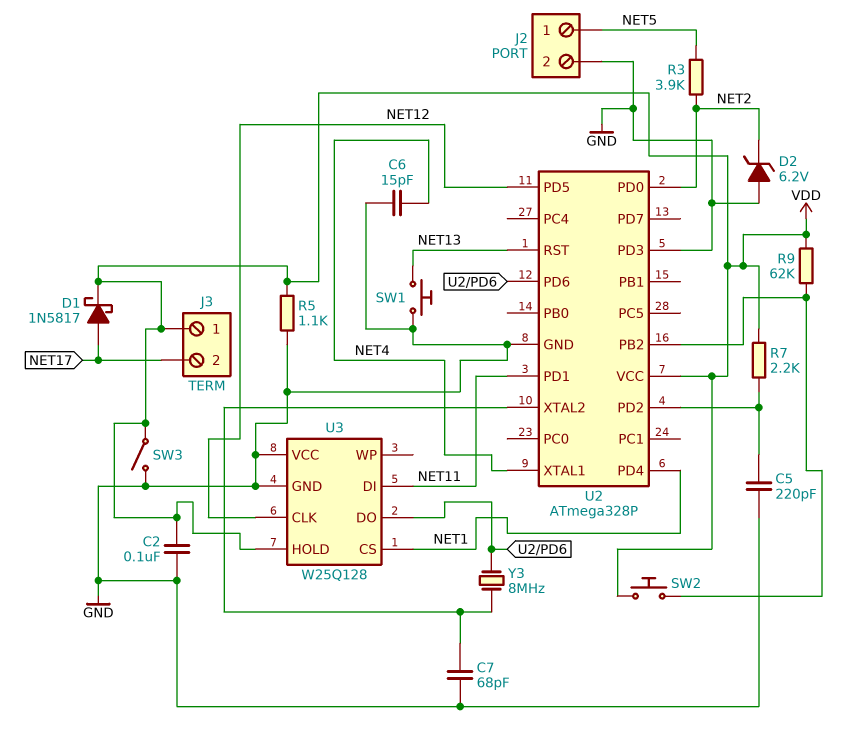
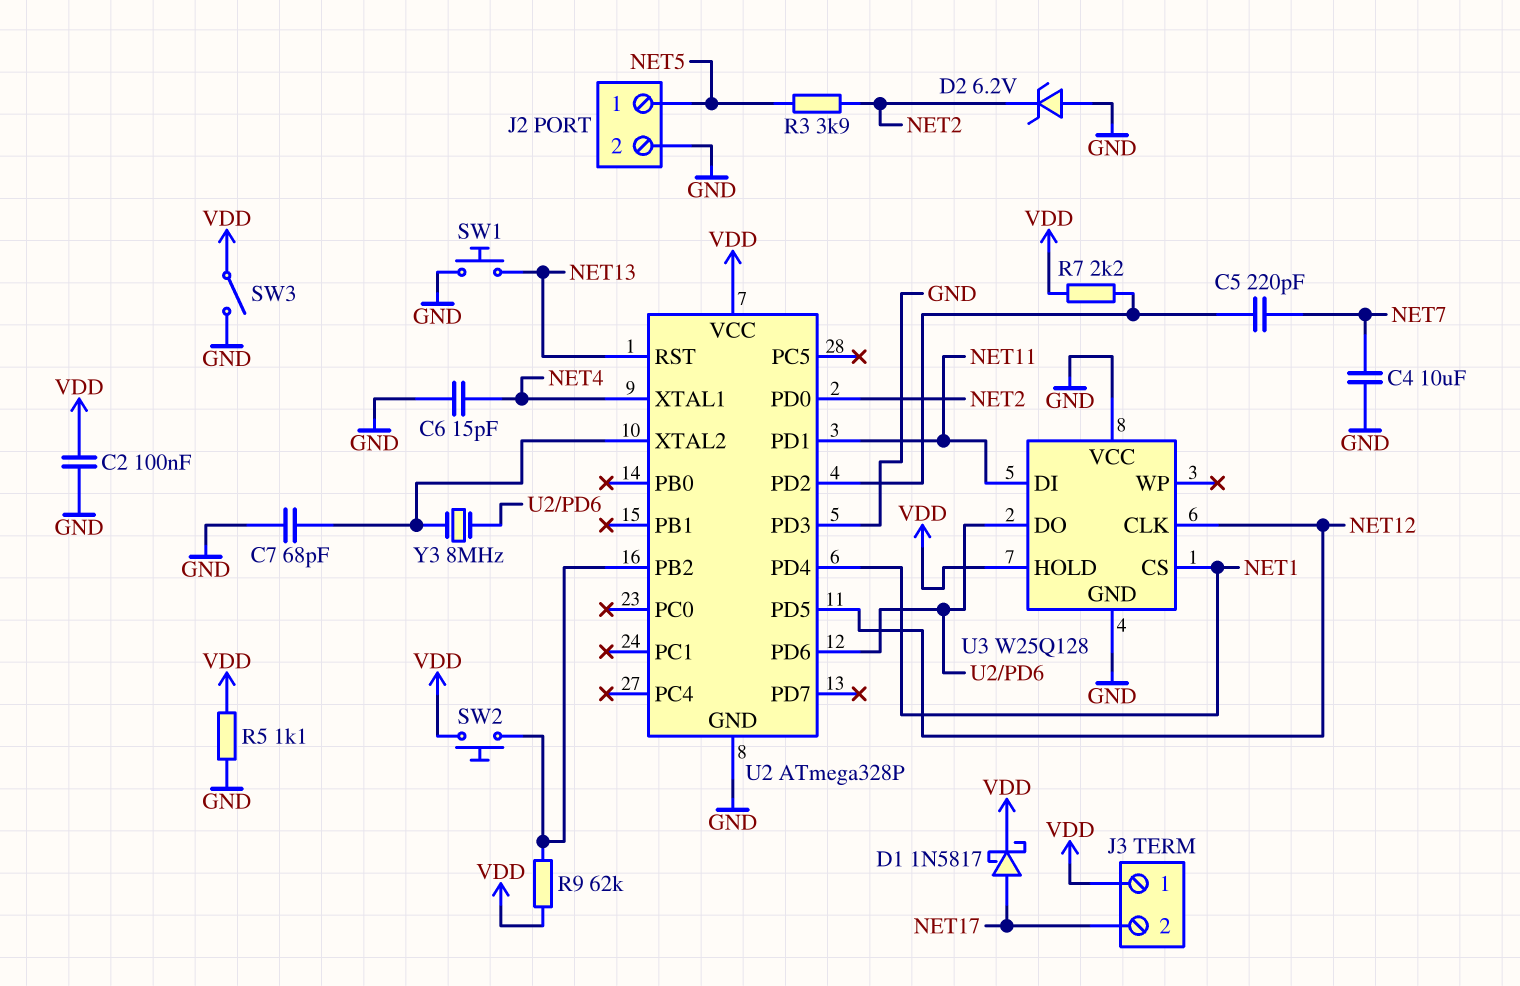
C4: none -> 10uF (GND, NET7)
C5: 220pF (GND, U2/PD2) -> 220pF (NET7, U2/PD2)

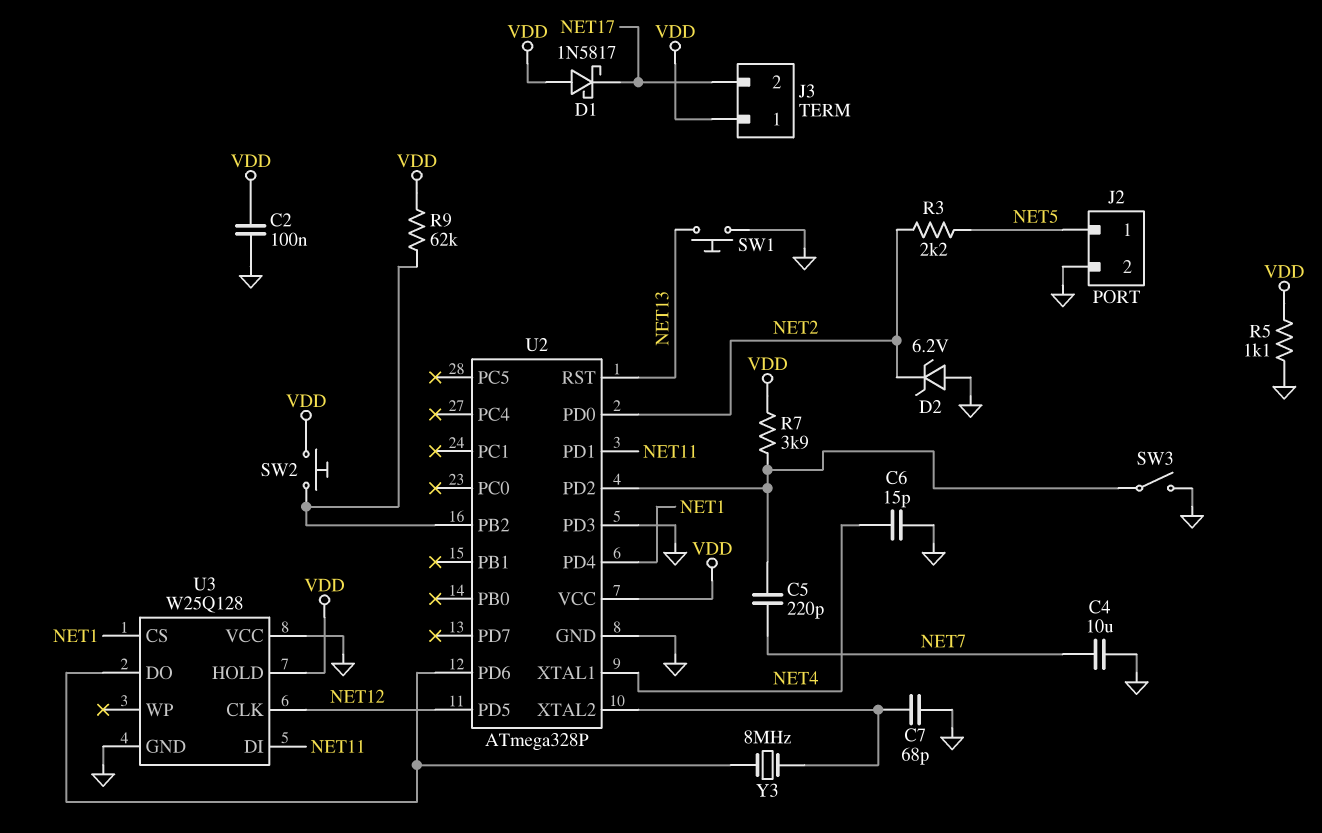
D1: schottky 1N5817 (A NET17, K VDD) -> schottky 1N5817 (A VDD, K NET17)
R3: 3.9k (NET2, NET5) -> 2.2k (NET2, NET5)
R7: 2.2k (U2/PD2, VDD) -> 3.9k (U2/PD2, VDD)
SW3: switch (GND, VDD) -> switch (GND, U2/PD2)

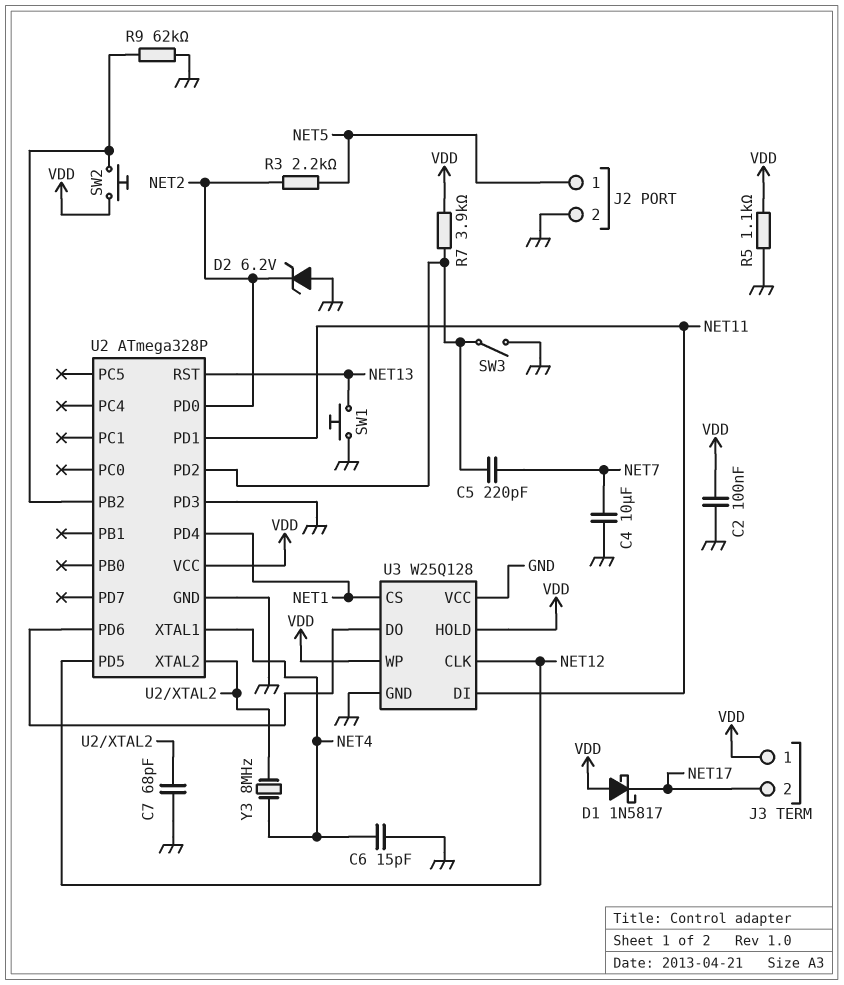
R9: 62k (U2/PB2, VDD) -> 62k (GND, U2/PB2)
U3 pin WP: none -> VDD
Y3: 8MHz (U2/PD6, U2/XTAL2) -> 8MHz (NET4, U2/XTAL2)

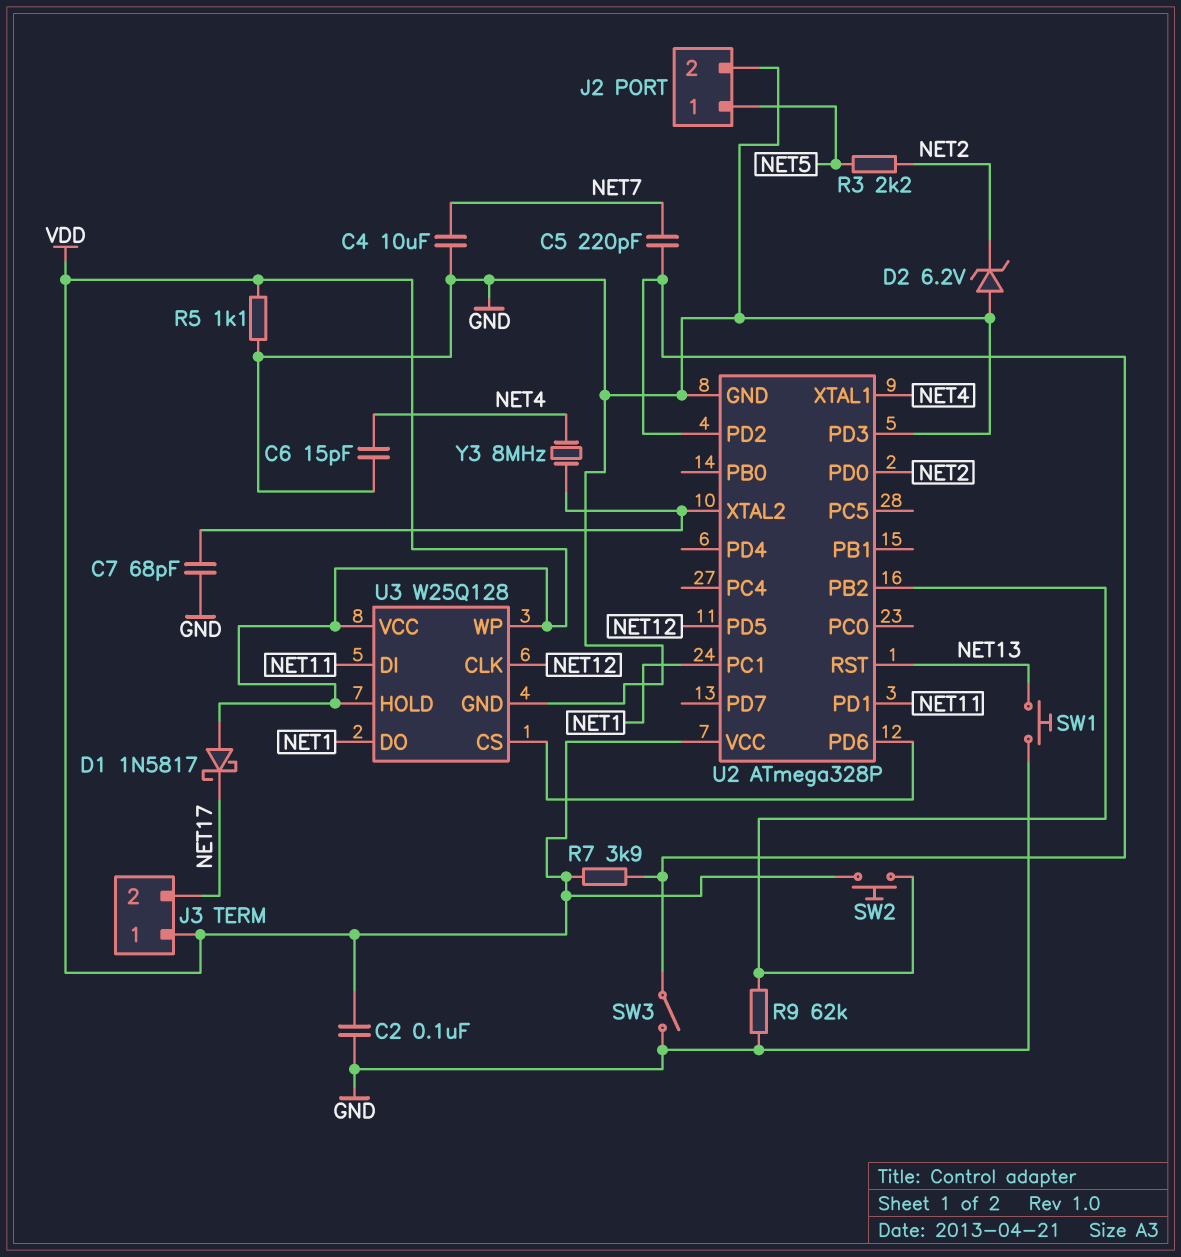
U2 pin PC1: none -> NET1
U2 pin PD4: NET1 -> none
U3 pin CS: NET1 -> U2/PD6
U3 pin DO: U2/PD6 -> NET1
U3 pin VCC: GND -> VDD

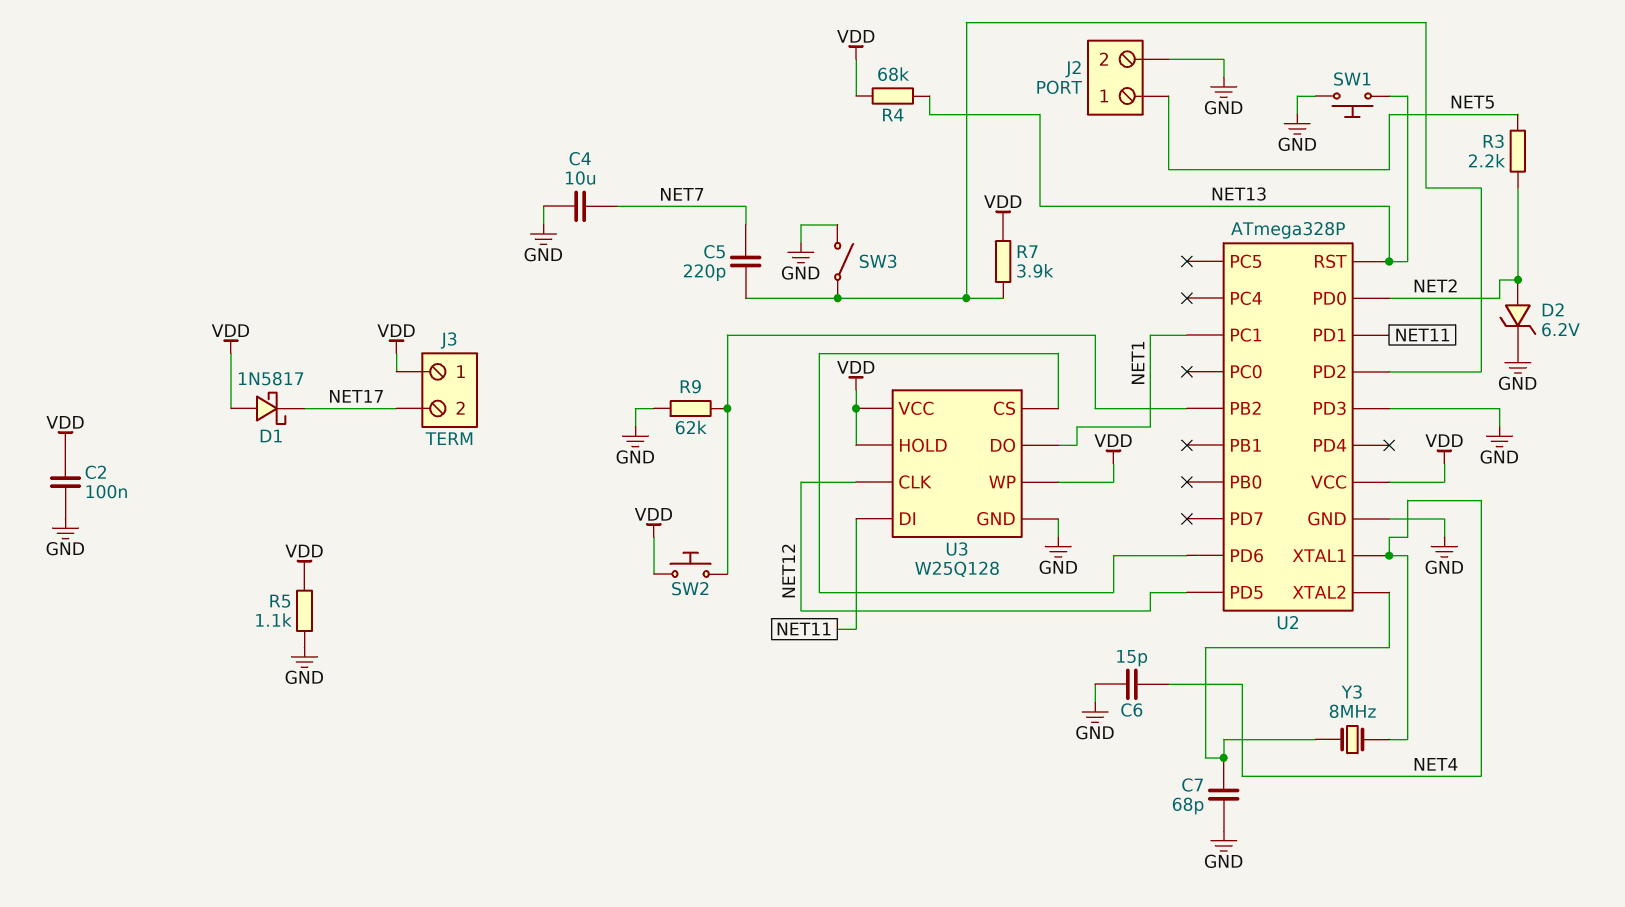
D2: zener 6.2V (A GND, K NET2) -> zener 6.2V (A NET2, K GND)
R4: none -> 68k (NET13, VDD)

